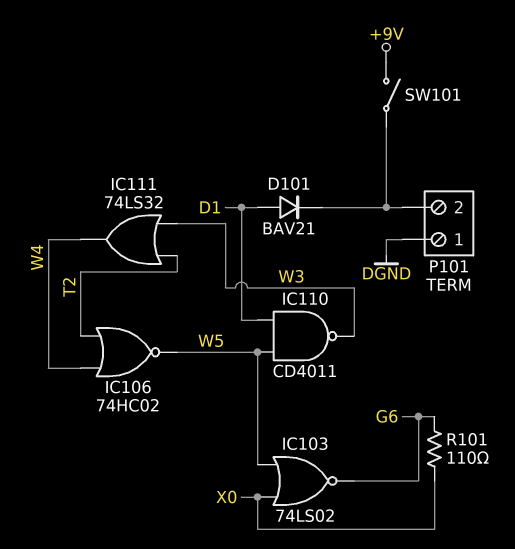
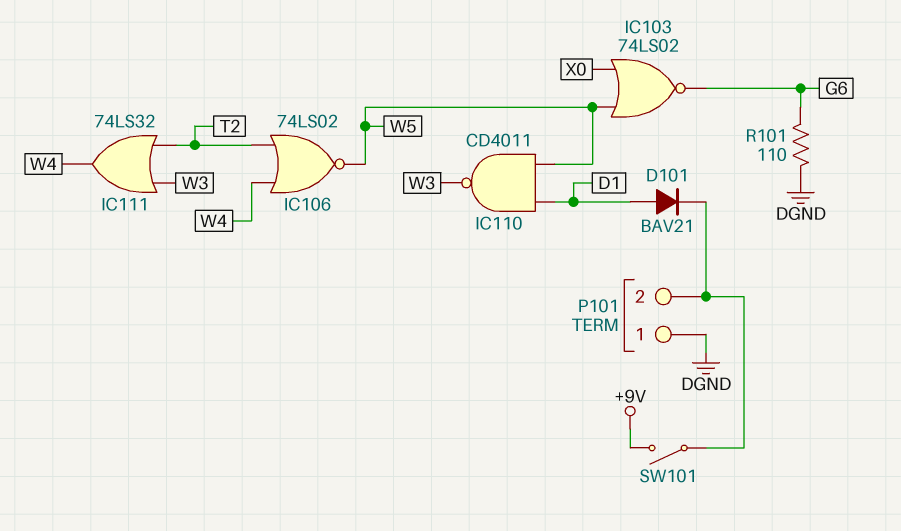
IC106: NOR 74HC02 (in T2, in W4, out W5) -> NOR 74LS02 (in T2, in W4, out W5)
R101: 110 (G6, X0) -> 110 (DGND, G6)

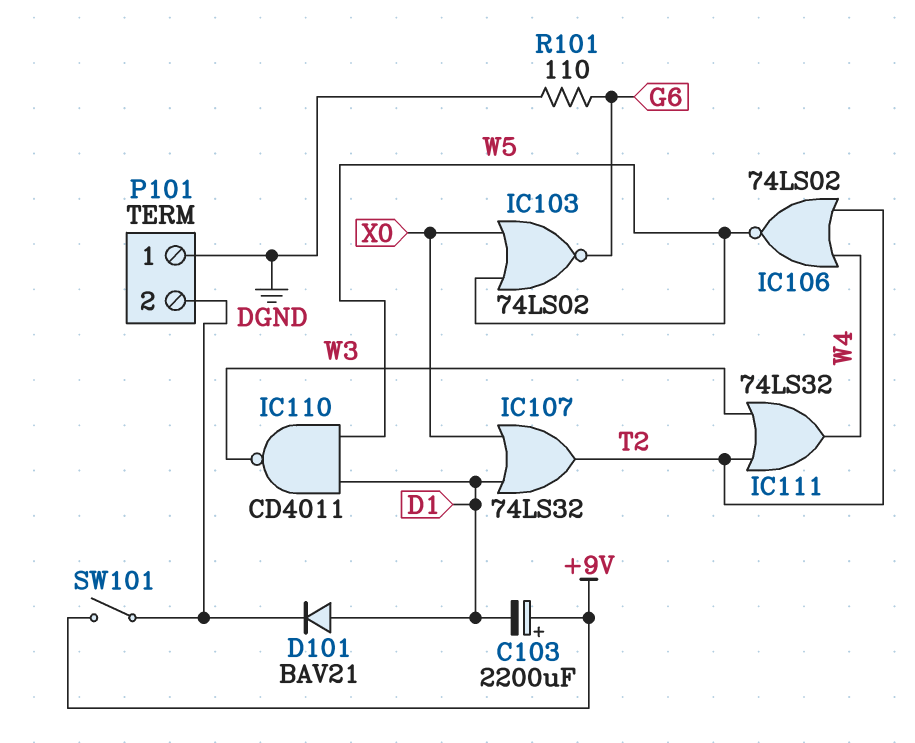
C103: none -> 2200uF (plus +9V, minus D1)
IC107: none -> OR 74LS32 (in D1, in X0, out T2)

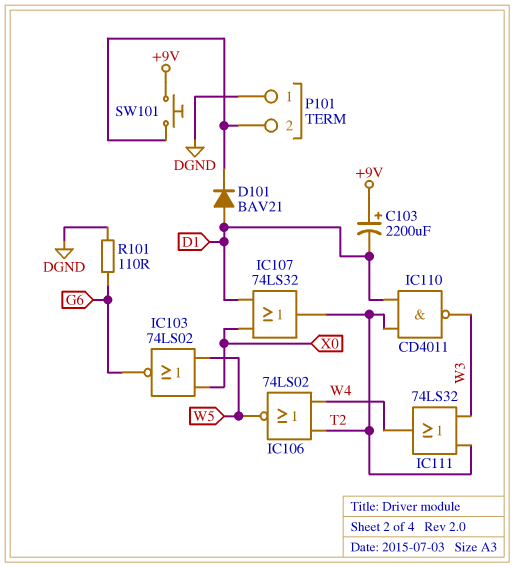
IC110: NAND CD4011 (in D1, in W5, out W3) -> NAND CD4011 (in D1, in T2, out W3)
SW101: switch (+9V, P101/2) -> button (+9V, P101/2)

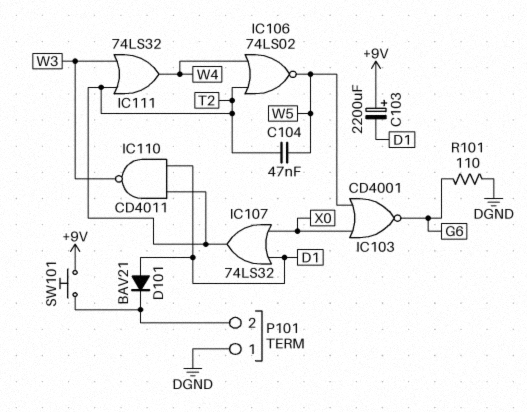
C104: none -> 47nF (T2, W5)
IC103: NOR 74LS02 (in W5, in X0, out G6) -> NOR CD4001 (in W5, in X0, out G6)

